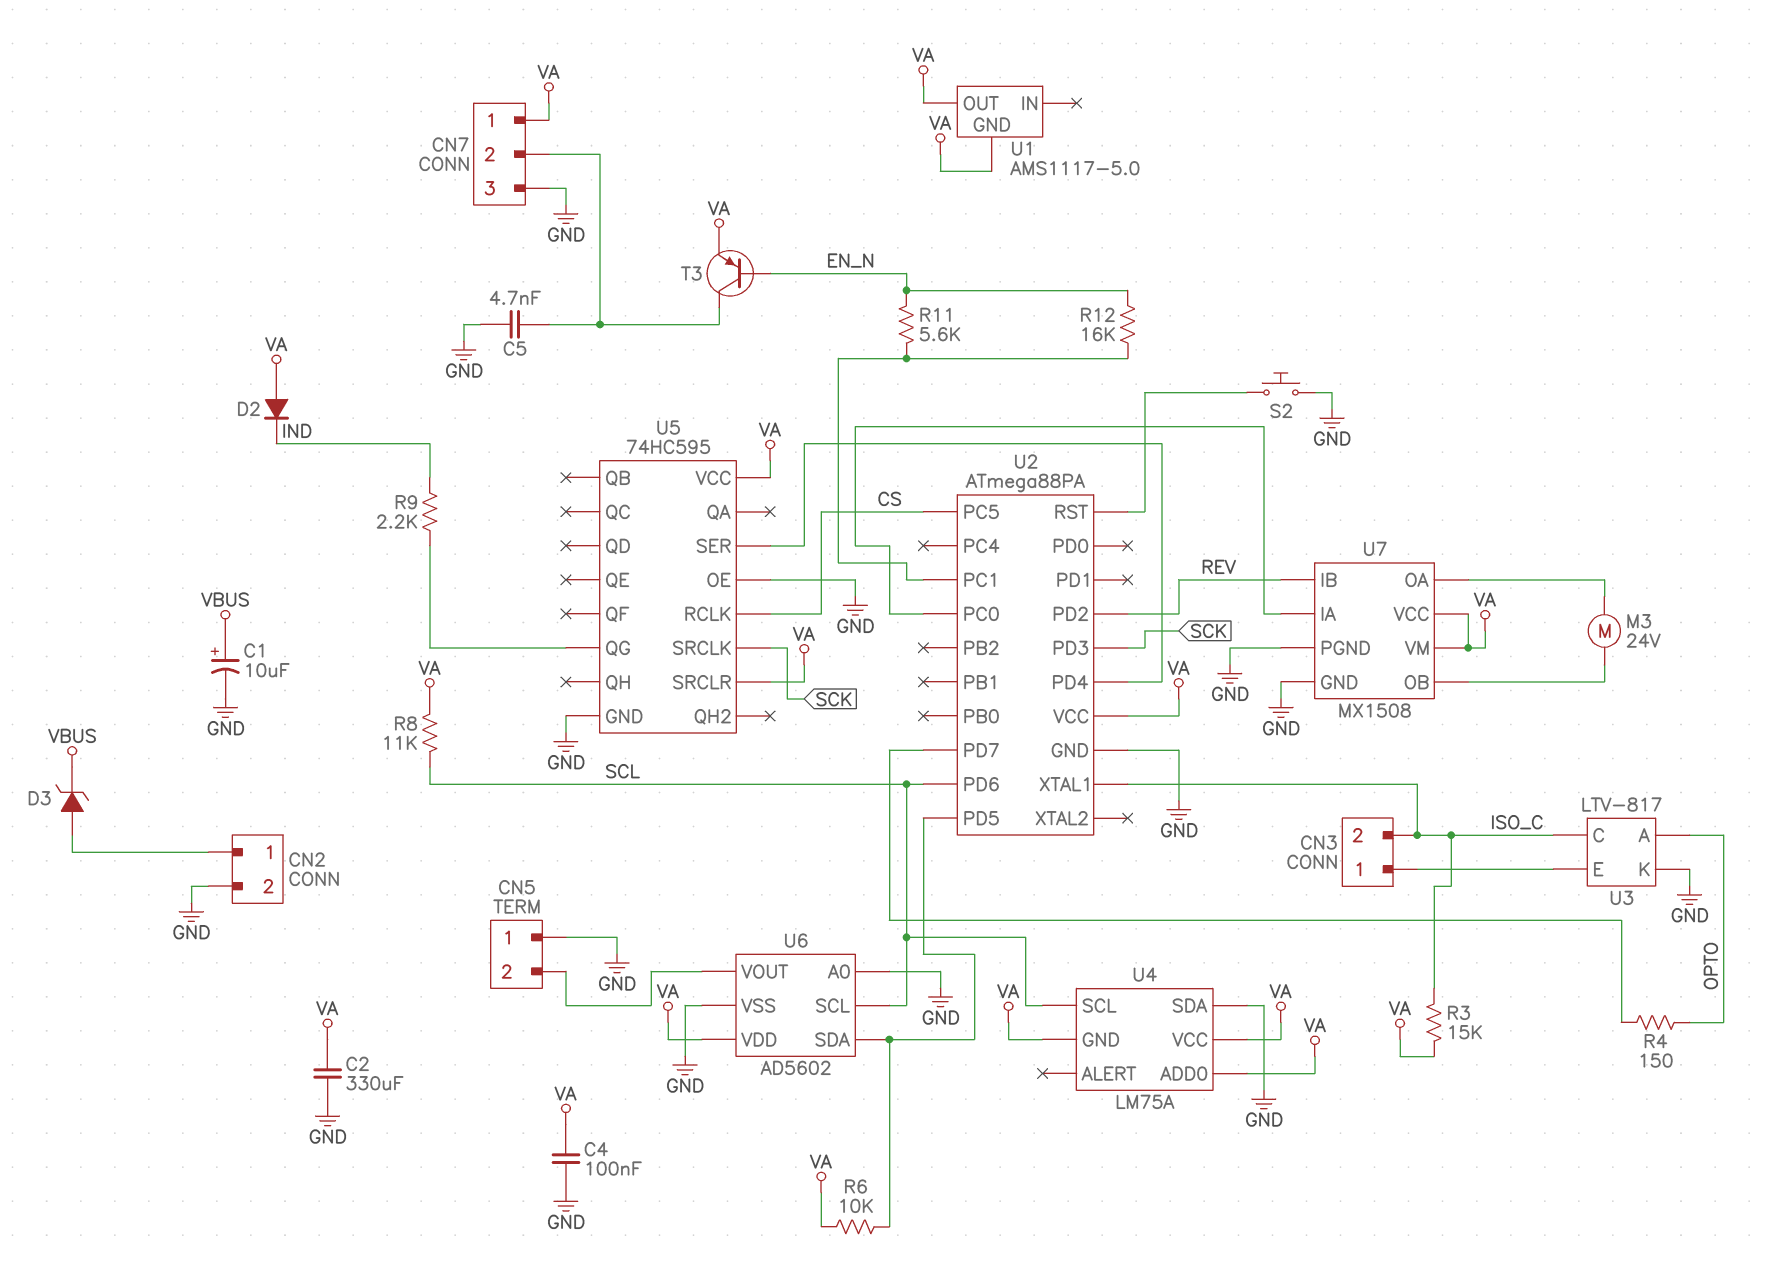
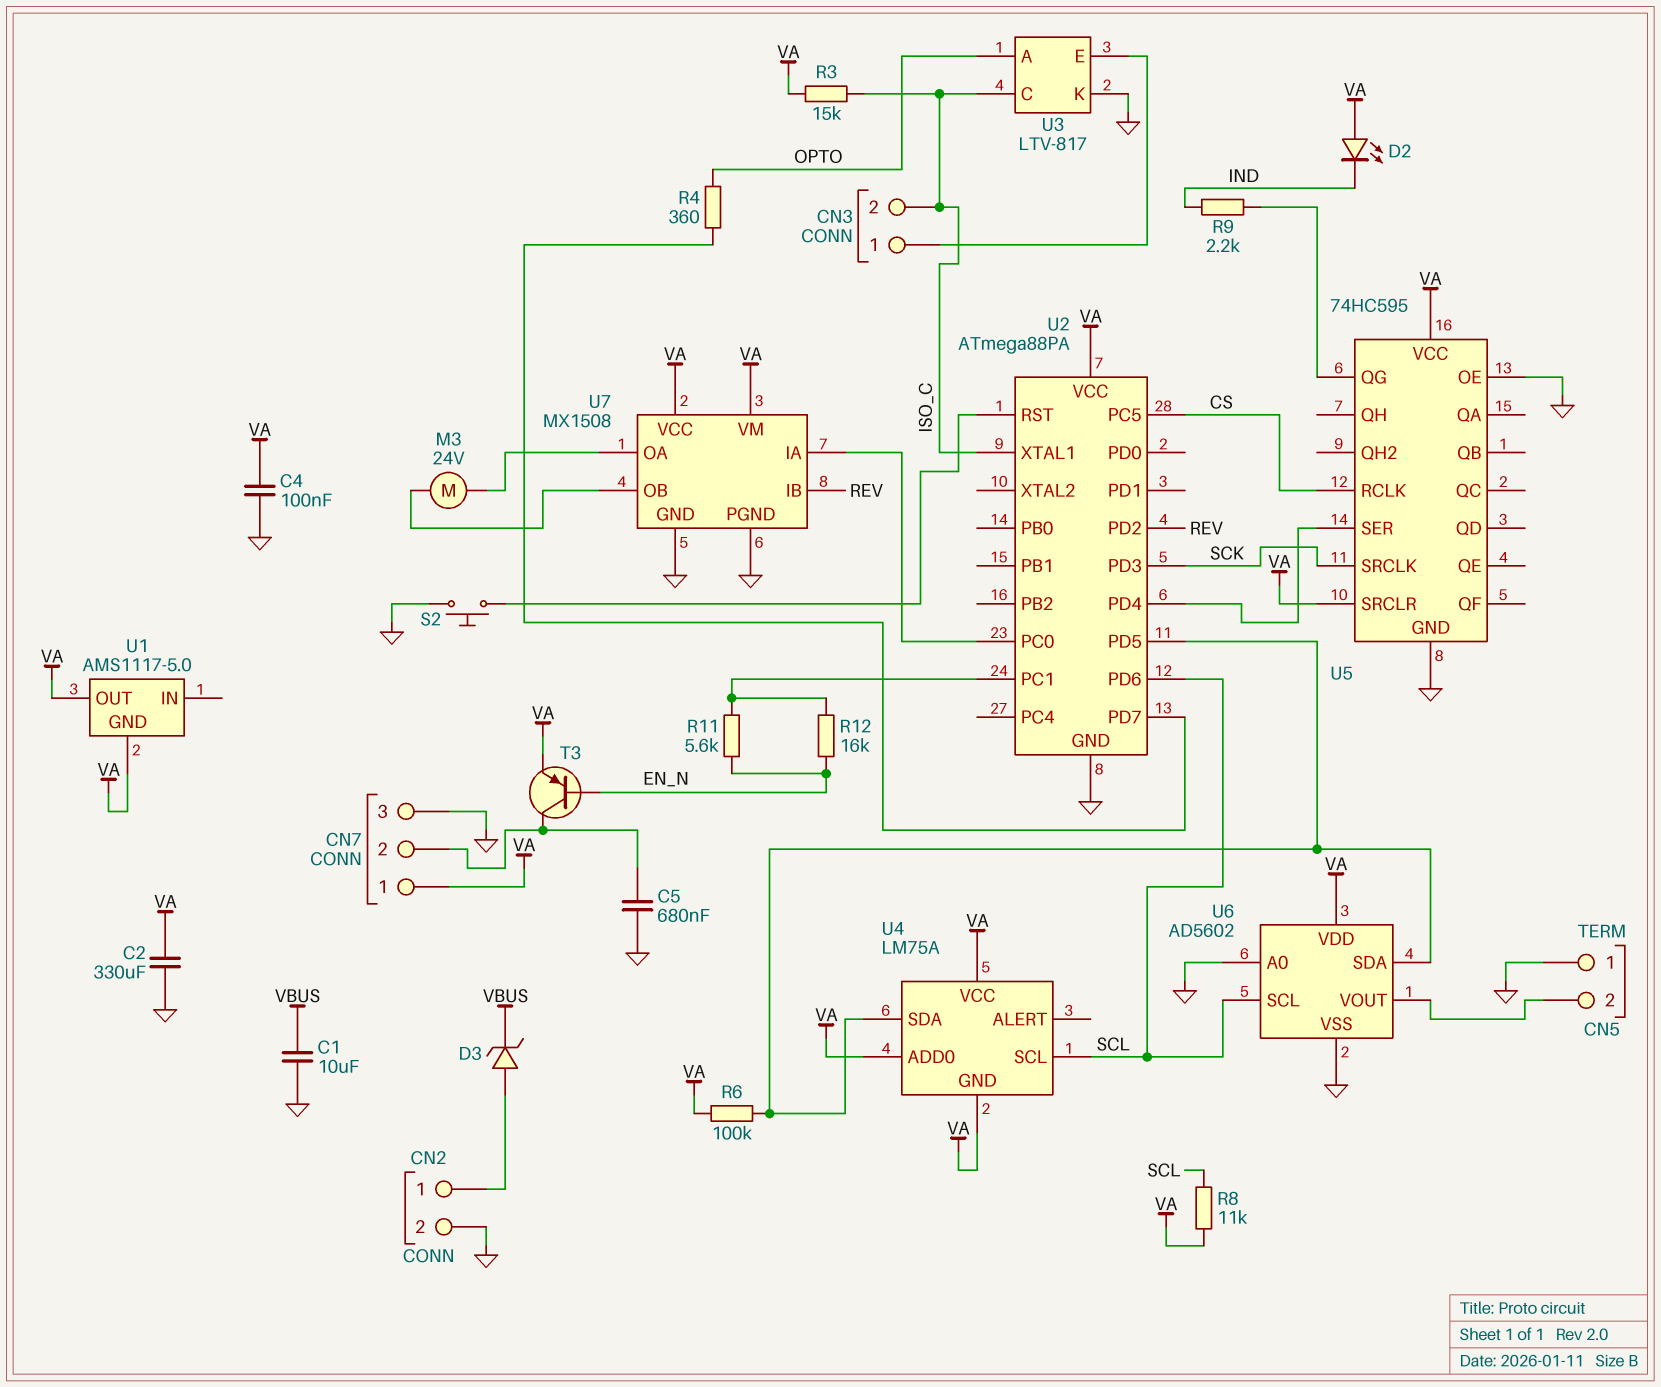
C1: 10uF (plus VBUS, minus GND) -> 10uF (GND, VBUS)
C5: 4.7nF (CN7/2, GND) -> 680nF (CN7/2, GND)
D2: diode (A VA, K IND) -> LED (A VA, K IND)
R4: 150 (OPTO, U2/PD7) -> 360 (OPTO, U2/PD7)
R6: 10k (U2/PD5, VA) -> 100k (U2/PD5, VA)
U4 pin SDA: GND -> U2/PD5

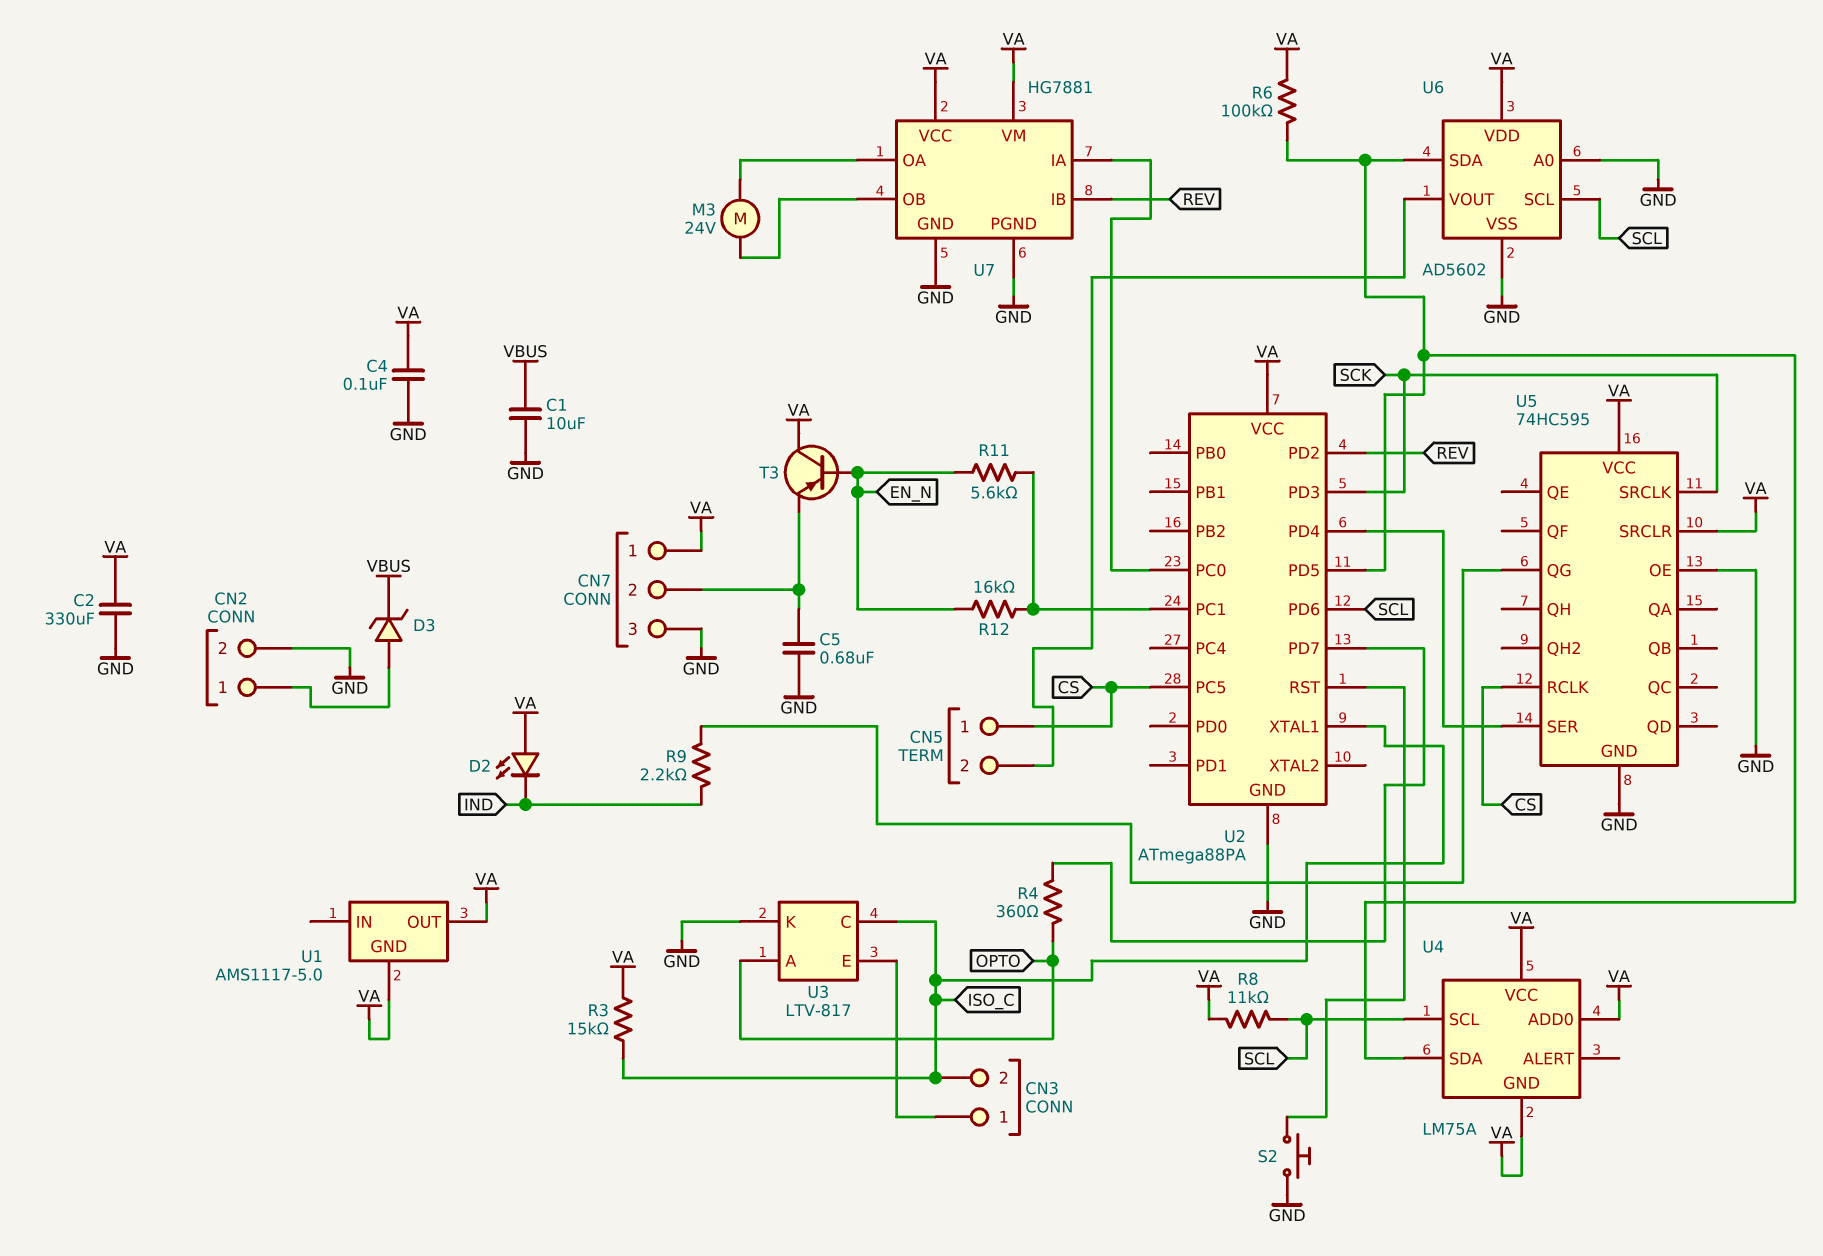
CN5 pin 1: GND -> CS
T3: PNP (B EN_N, C CN7/2, E VA) -> PNP (B EN_N, C VA, E CN7/2)
U7: MX1508 -> HG7881

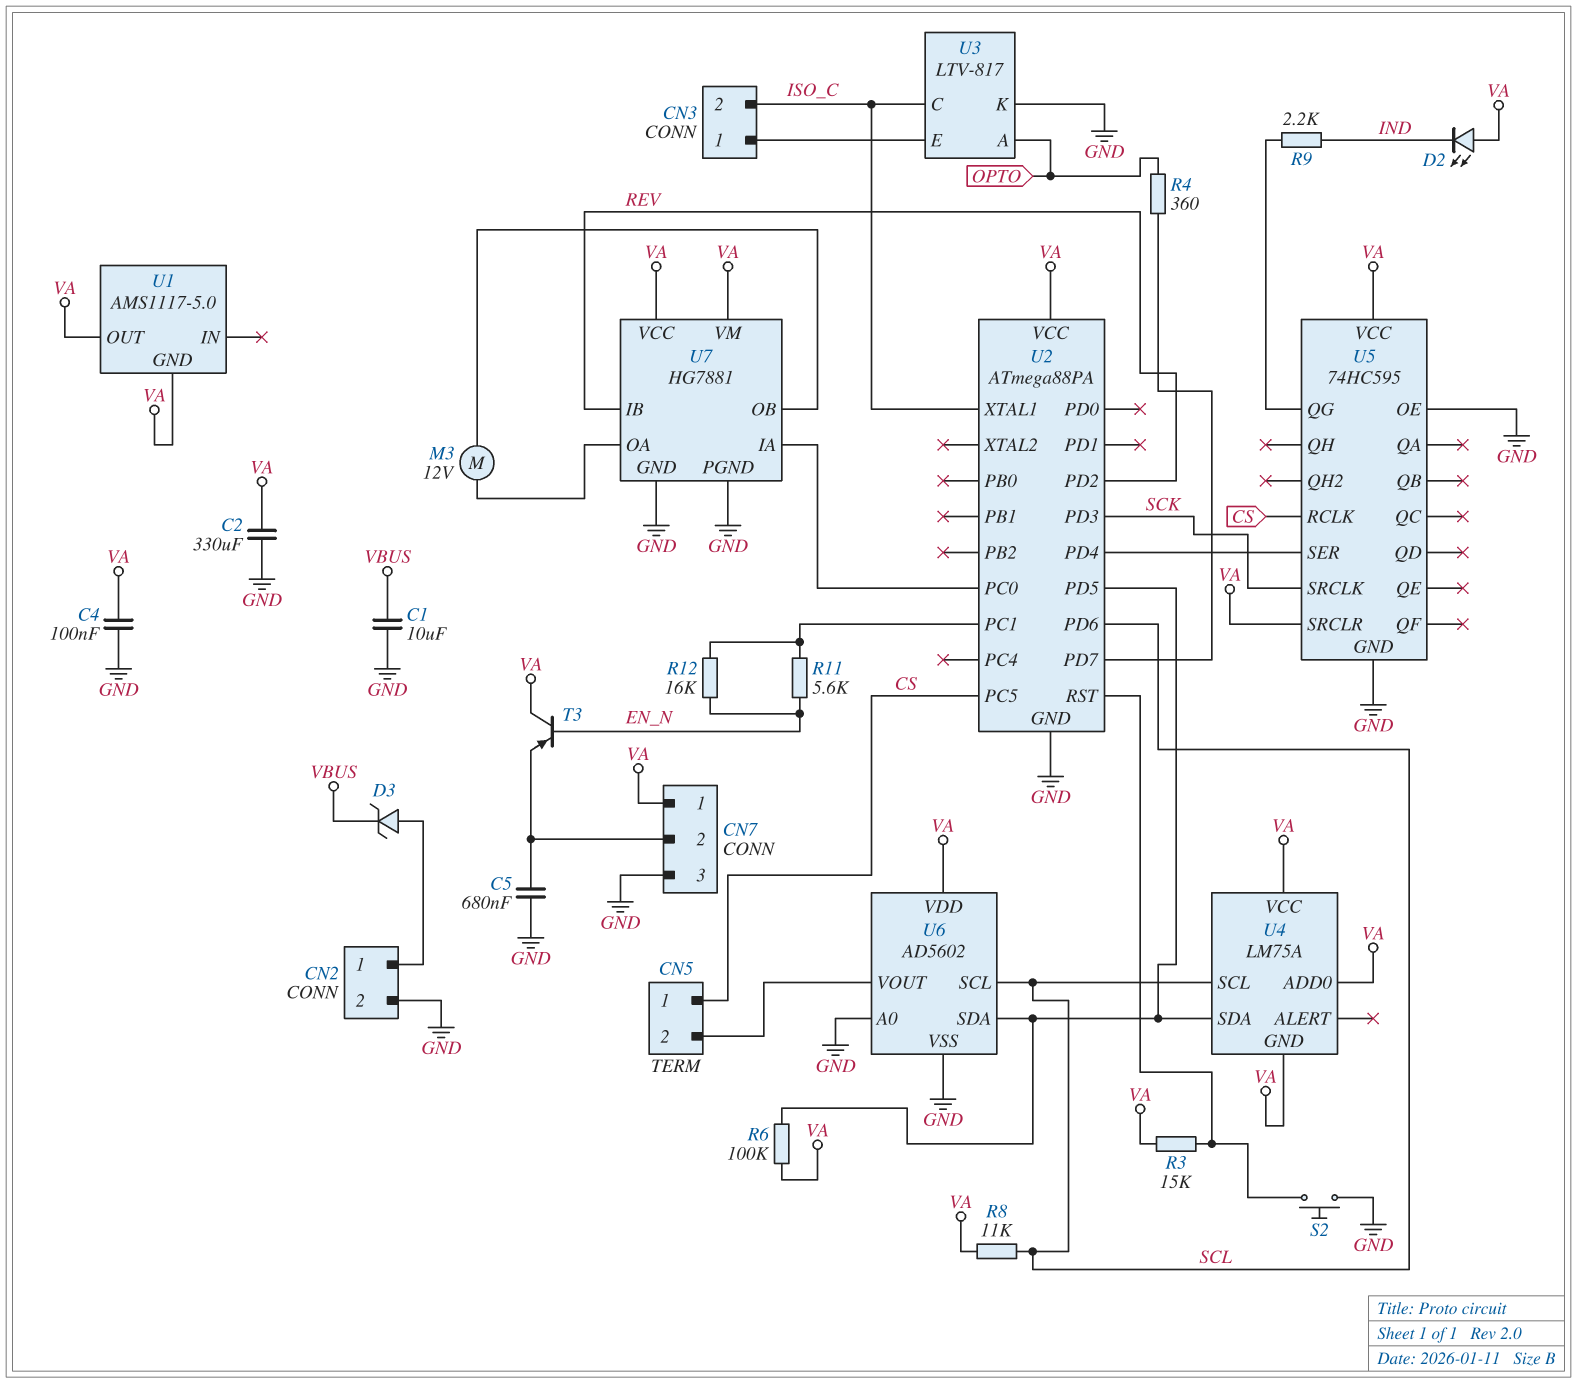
M3: motor 24V (U7/OA, U7/OB) -> motor 12V (U7/OA, U7/OB)
R3: 15k (ISO_C, VA) -> 15k (U2/RST, VA)

